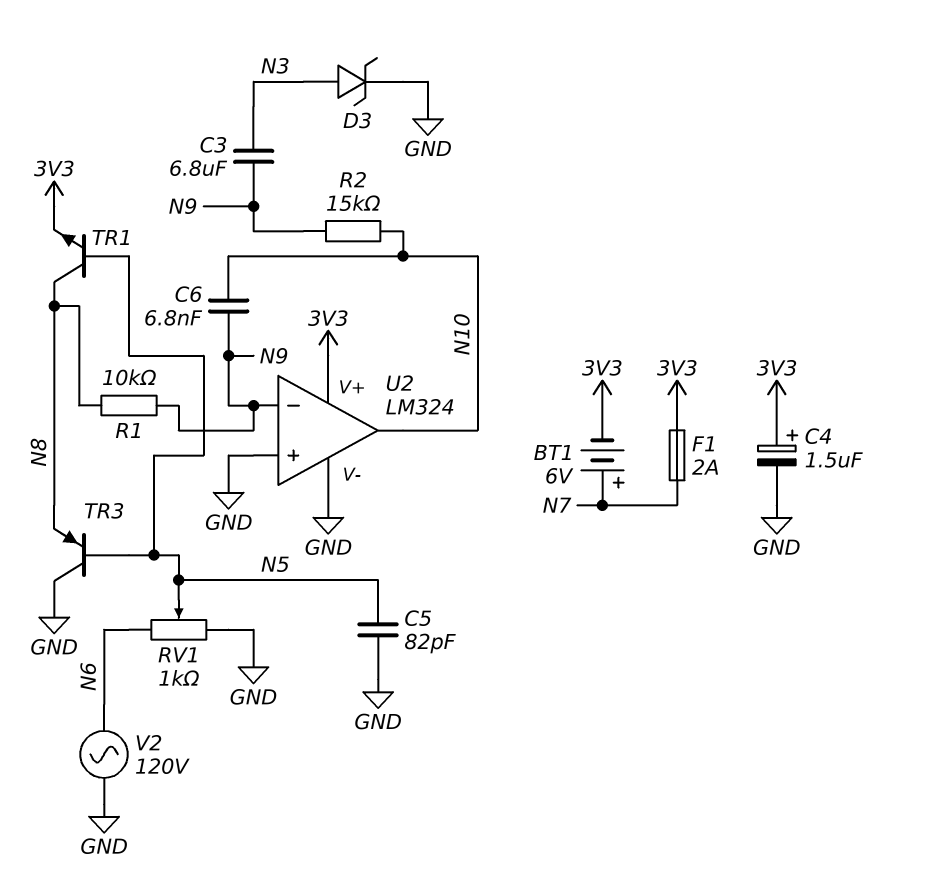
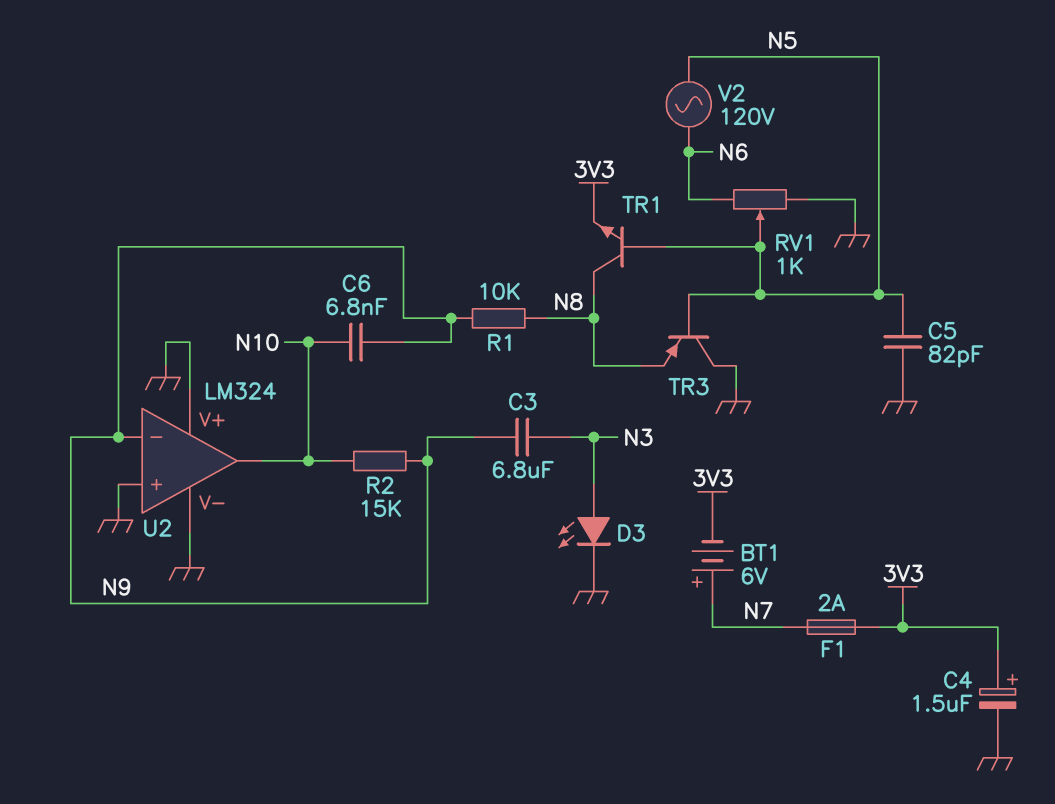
D3: zener (A N3, K GND) -> LED (A N3, K GND)
U2 pin V+: 3V3 -> GND
V2: AC 120V (GND, N6) -> AC 120V (N5, N6)

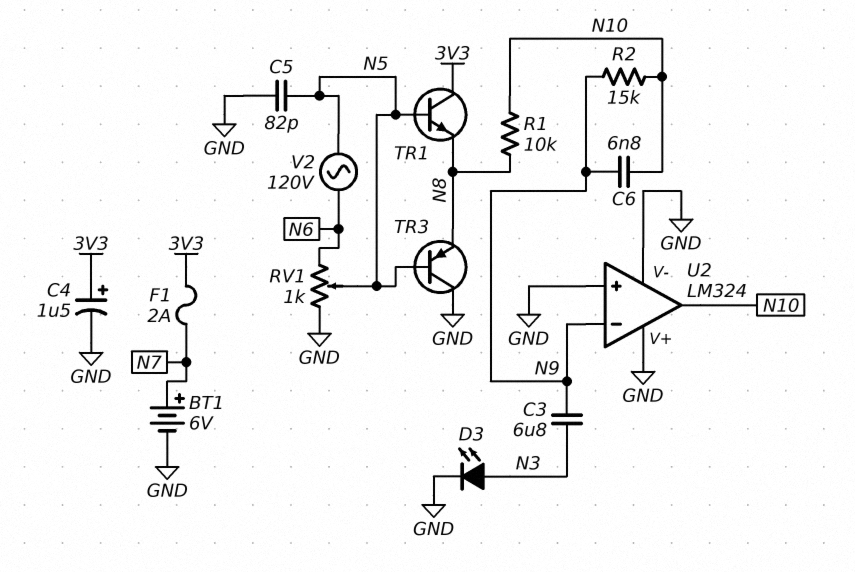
BT1: 6V (plus N7, minus 3V3) -> 6V (plus N7, minus GND)
R1: 10k (N8, N9) -> 10k (N8, N10)
TR1: NPN (B N5, C N8, E 3V3) -> NPN (B N5, C 3V3, E N8)

